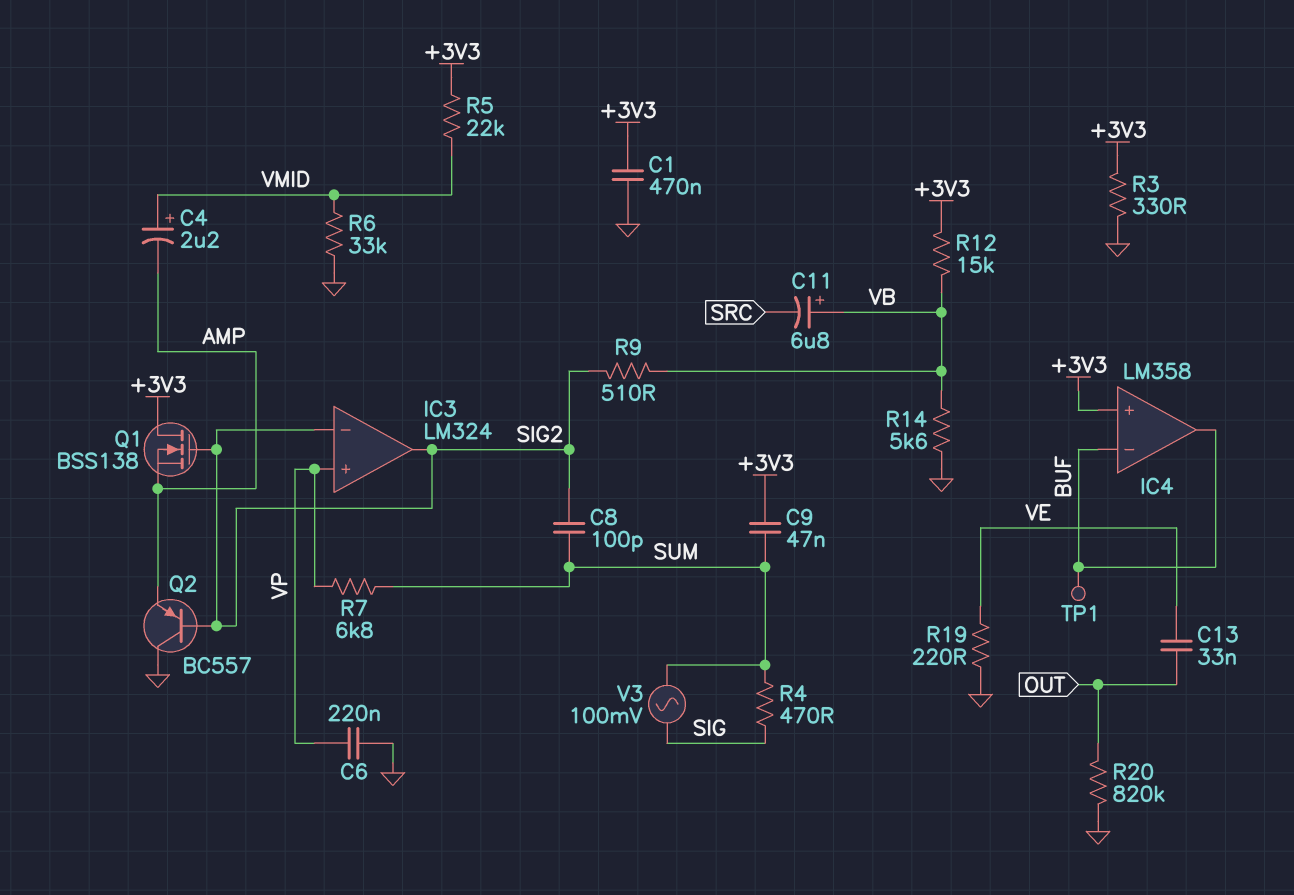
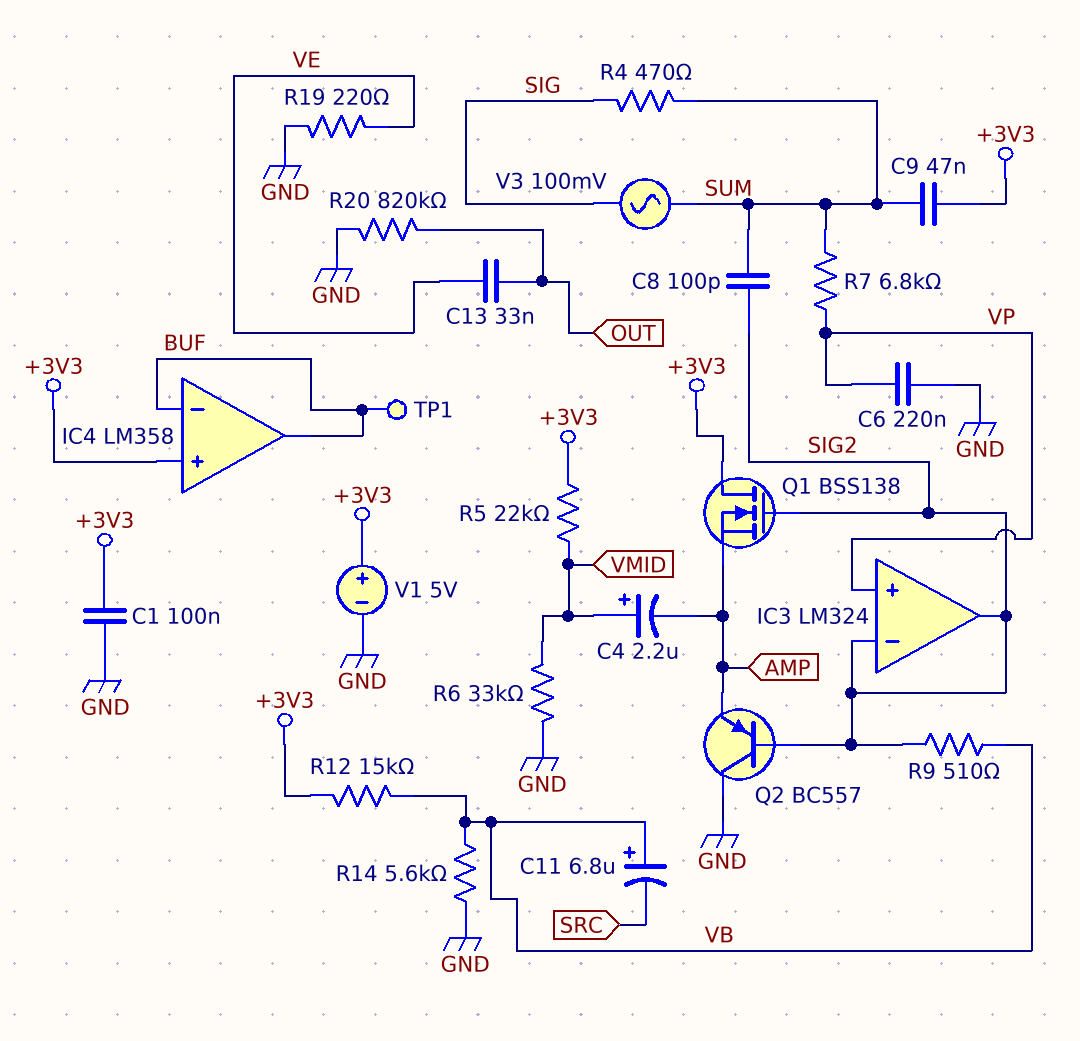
C1: 470nF (+3V3, GND) -> 100nF (+3V3, GND)
R3: 330 (+3V3, GND) -> none
V1: none -> 5V (plus +3V3, minus GND)

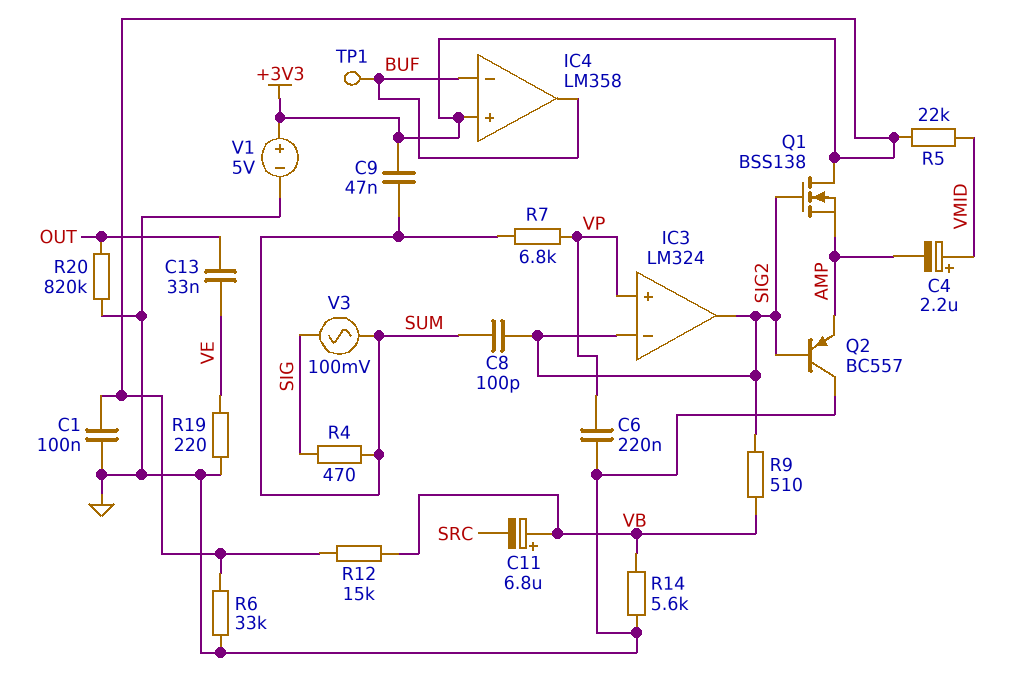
R6: 33k (GND, VMID) -> 33k (+3V3, GND)

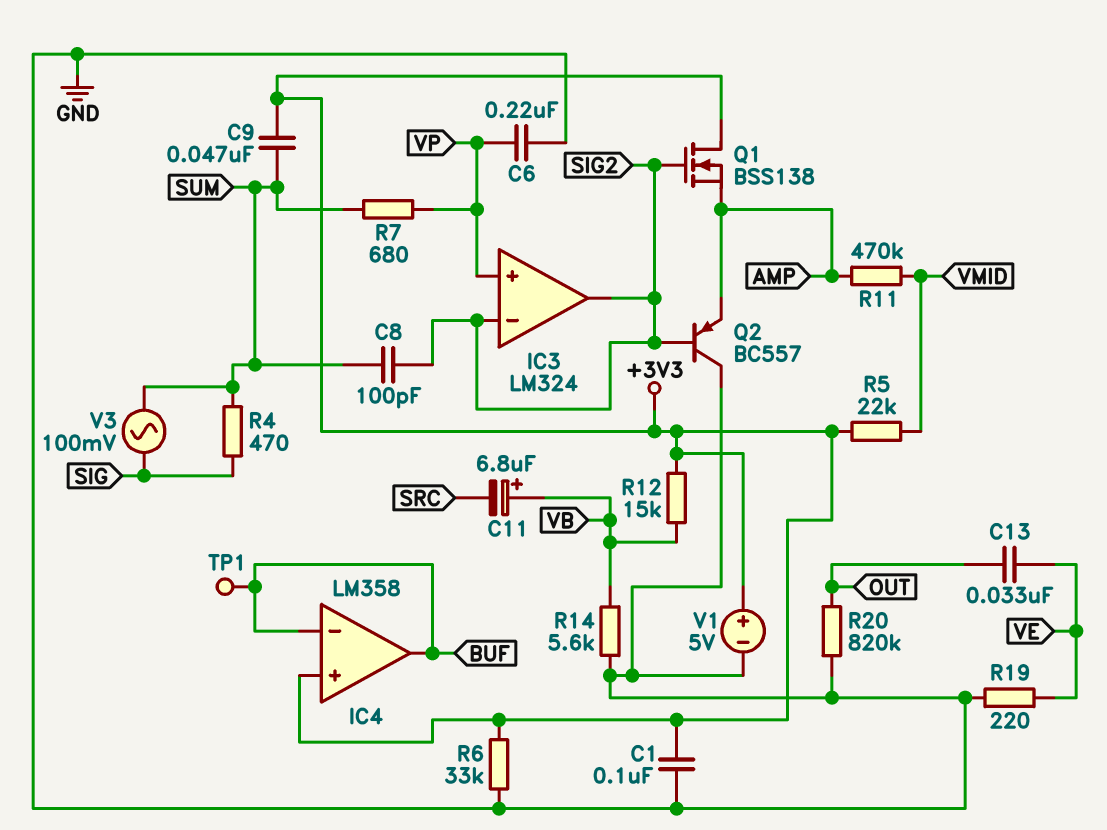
C4: 2.2uF (plus VMID, minus AMP) -> none
R7: 6.8k (SUM, VP) -> 680 (SUM, VP)
R9: 510 (SIG2, VB) -> none
R11: none -> 470k (AMP, VMID)

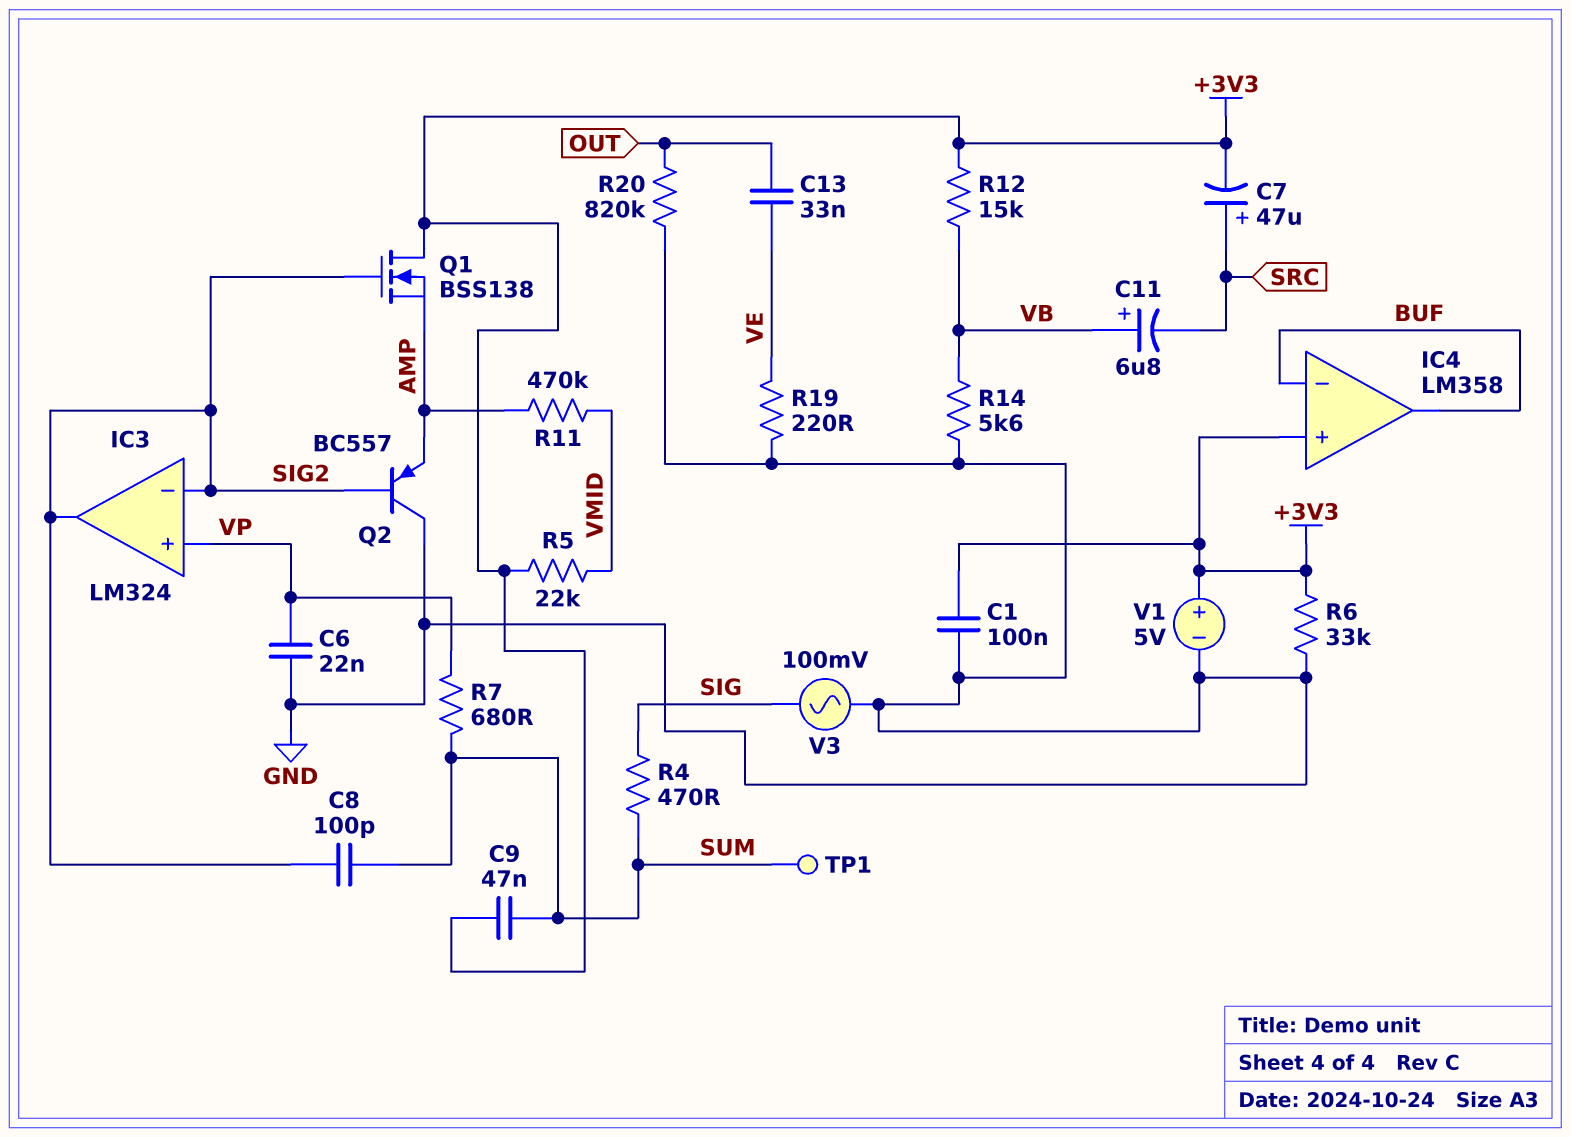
C6: 220nF (GND, VP) -> 22nF (GND, VP)
C7: none -> 47uF (plus SRC, minus +3V3)
TP1: test point (BUF) -> test point (SUM)
V3: AC 100mV (SIG, SUM) -> AC 100mV (GND, SIG)

